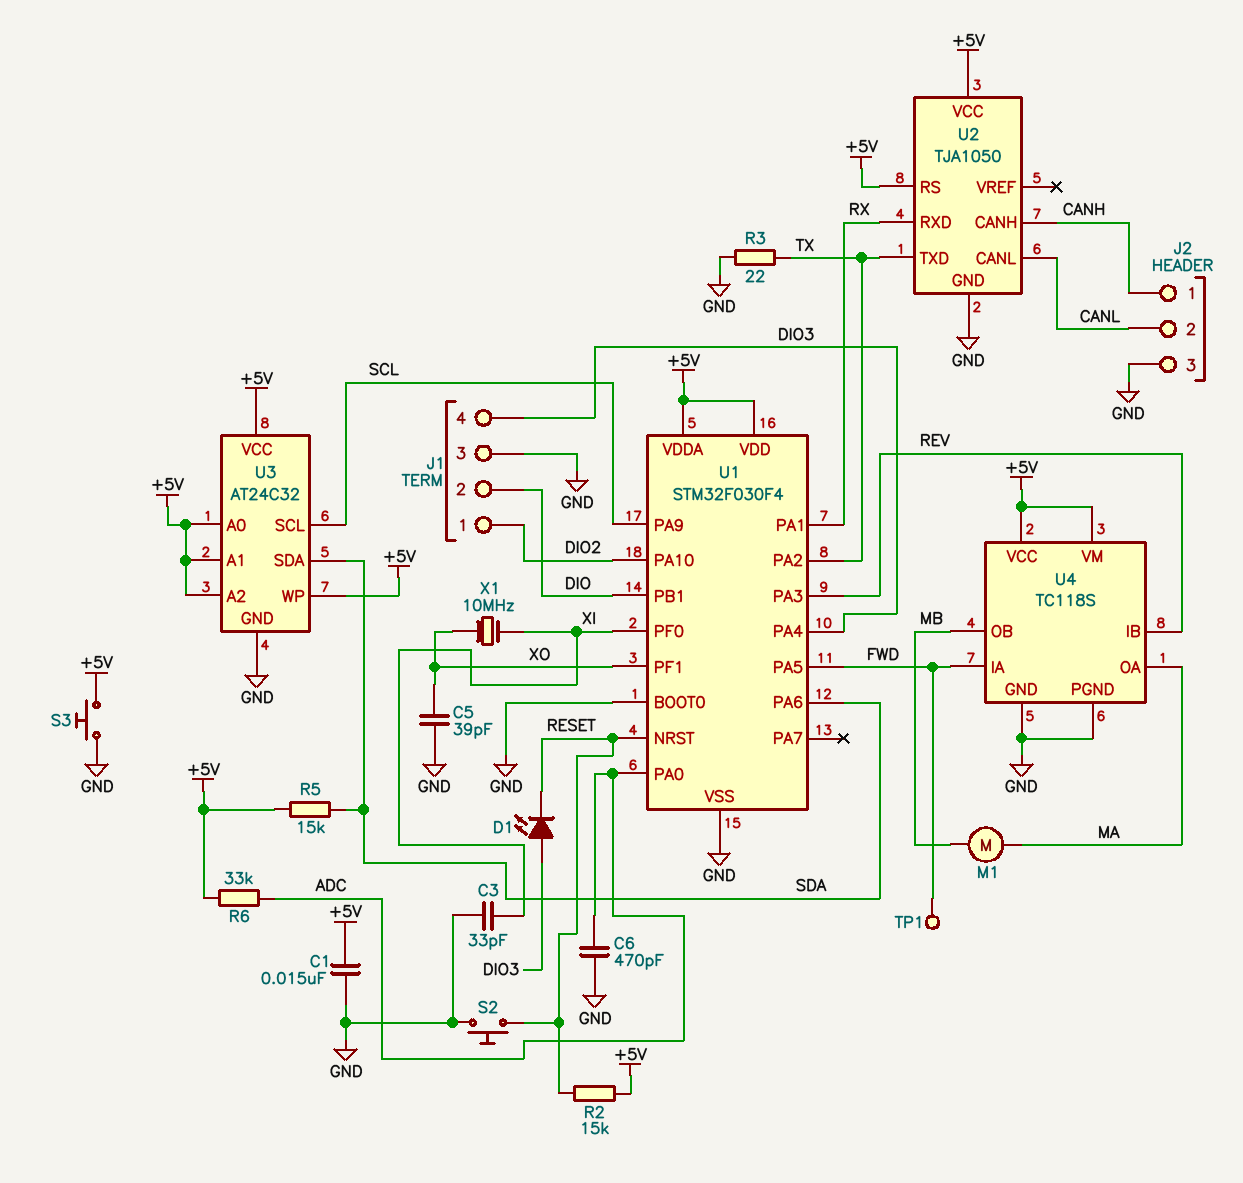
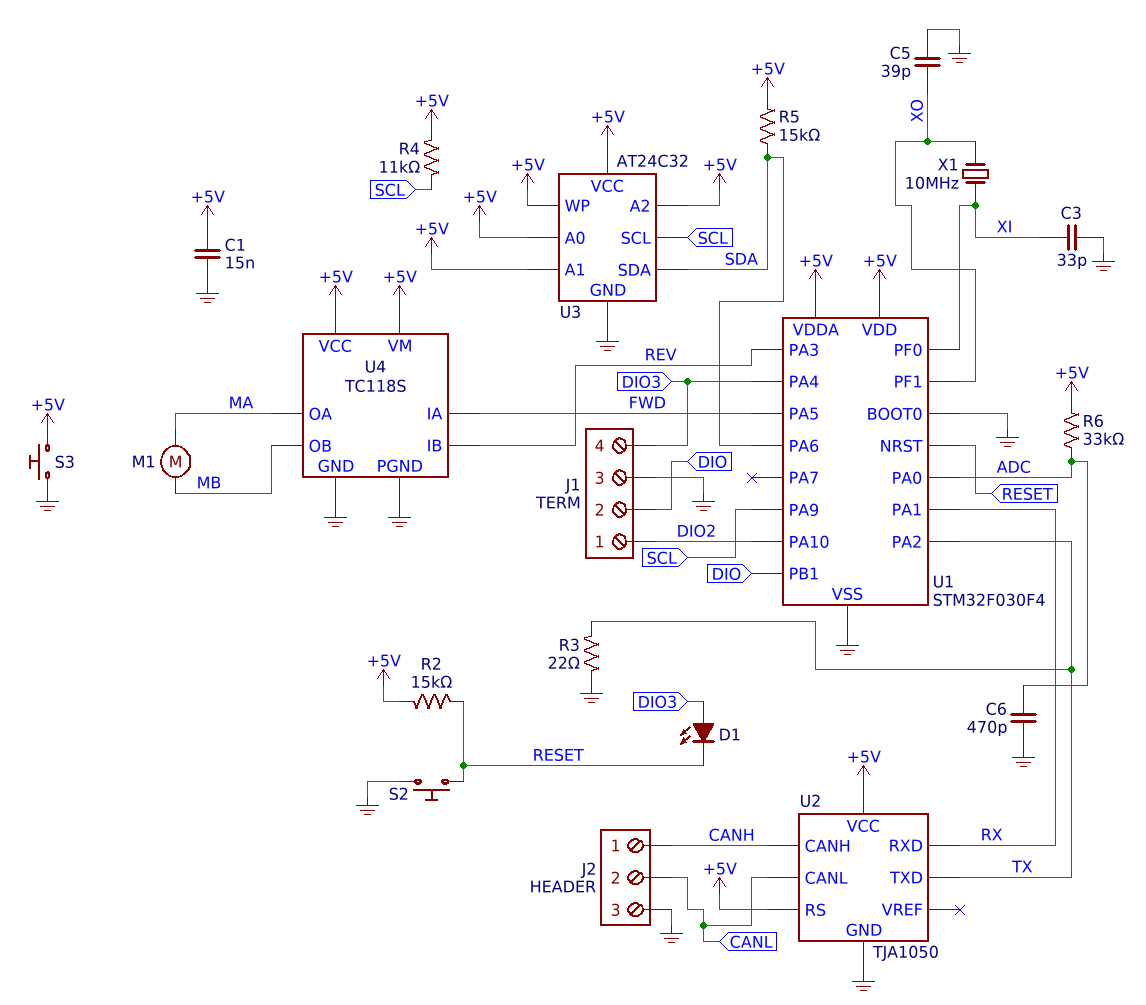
R4: none -> 11k (+5V, SCL)
TP1: test point (FWD) -> none

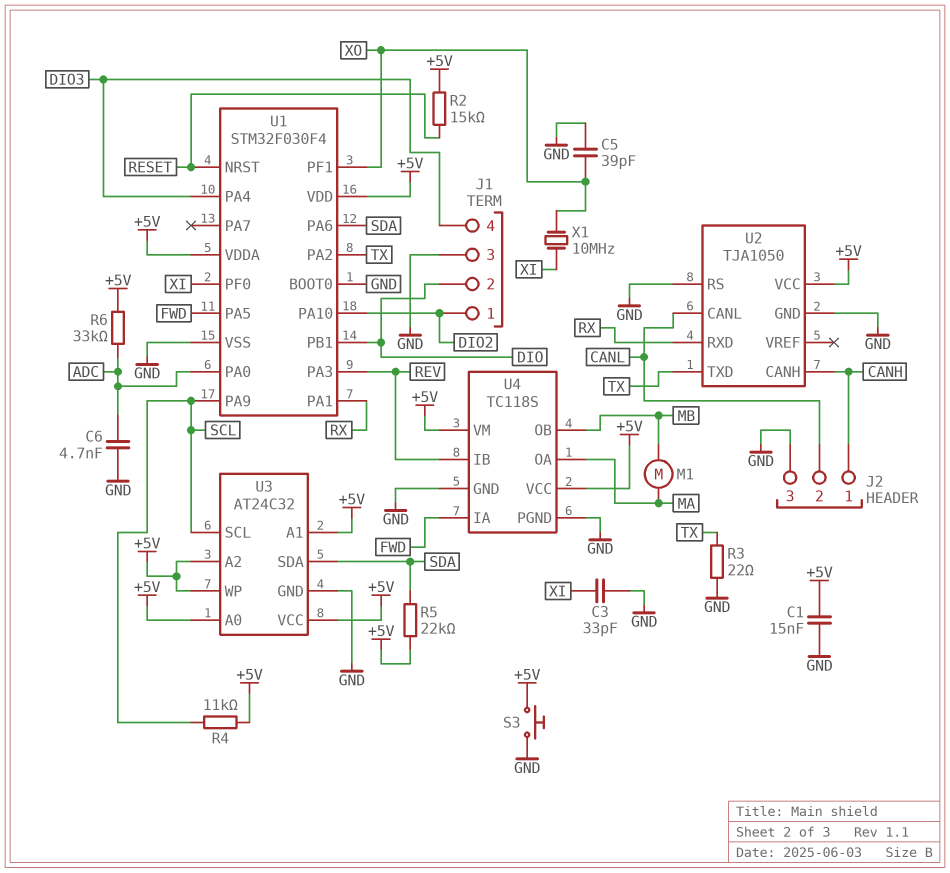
C6: 470pF (ADC, GND) -> 4.7nF (ADC, GND)
D1: LED (A DIO3, K RESET) -> none
R5: 15k (+5V, SDA) -> 22k (+5V, SDA)
S2: button (GND, RESET) -> none
U2 pin RS: +5V -> GND

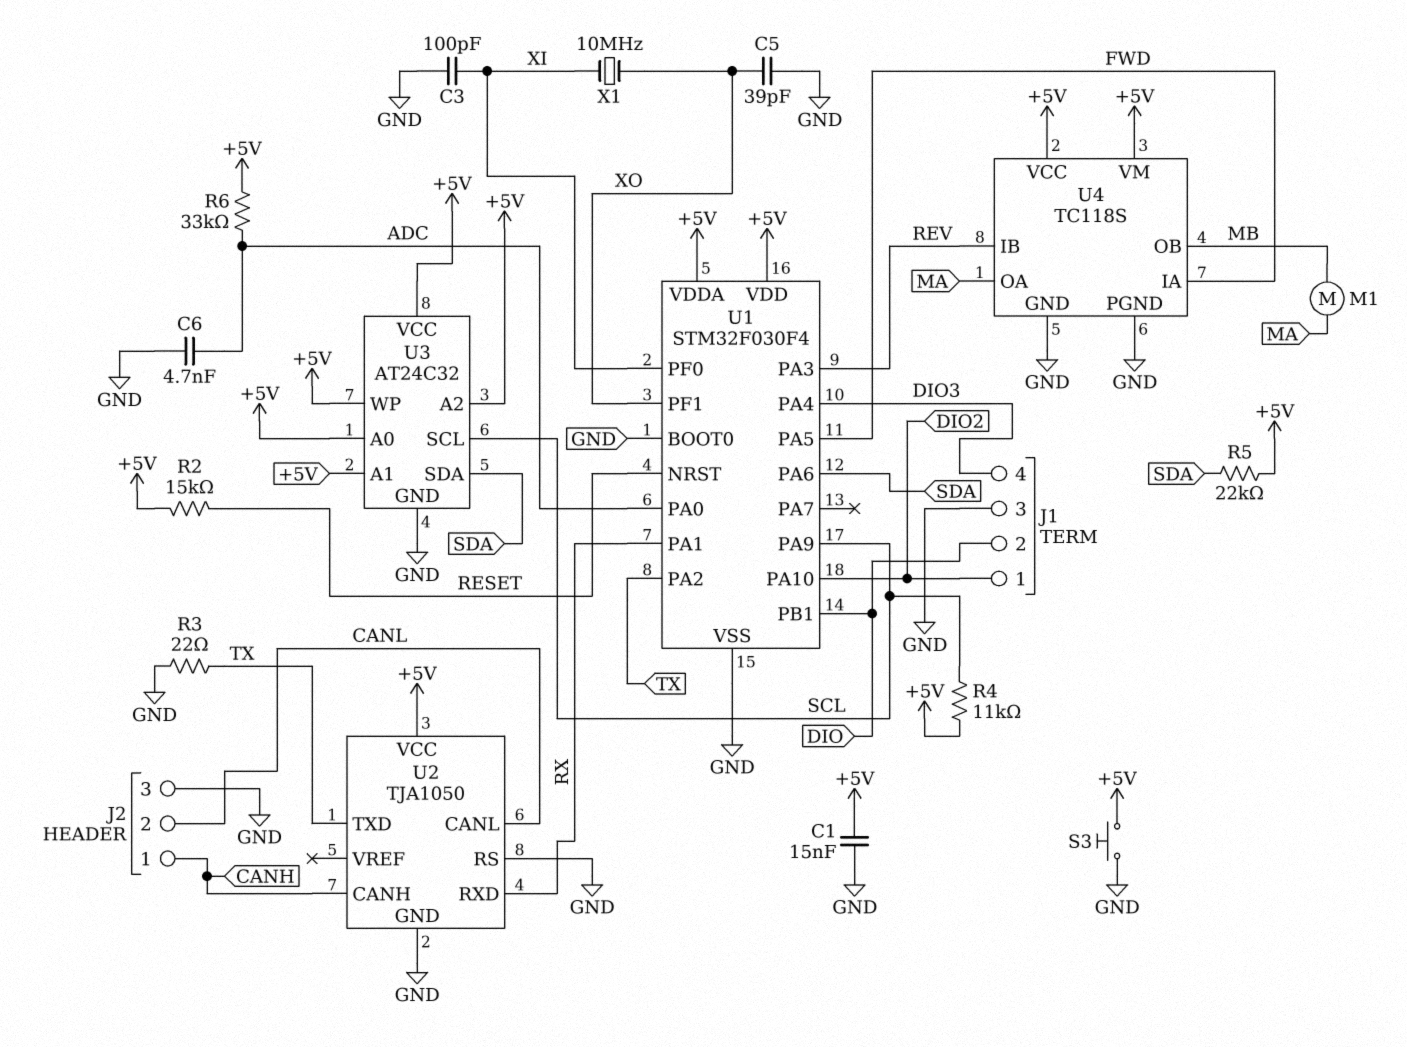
C3: 33pF (GND, XI) -> 100pF (GND, XI)

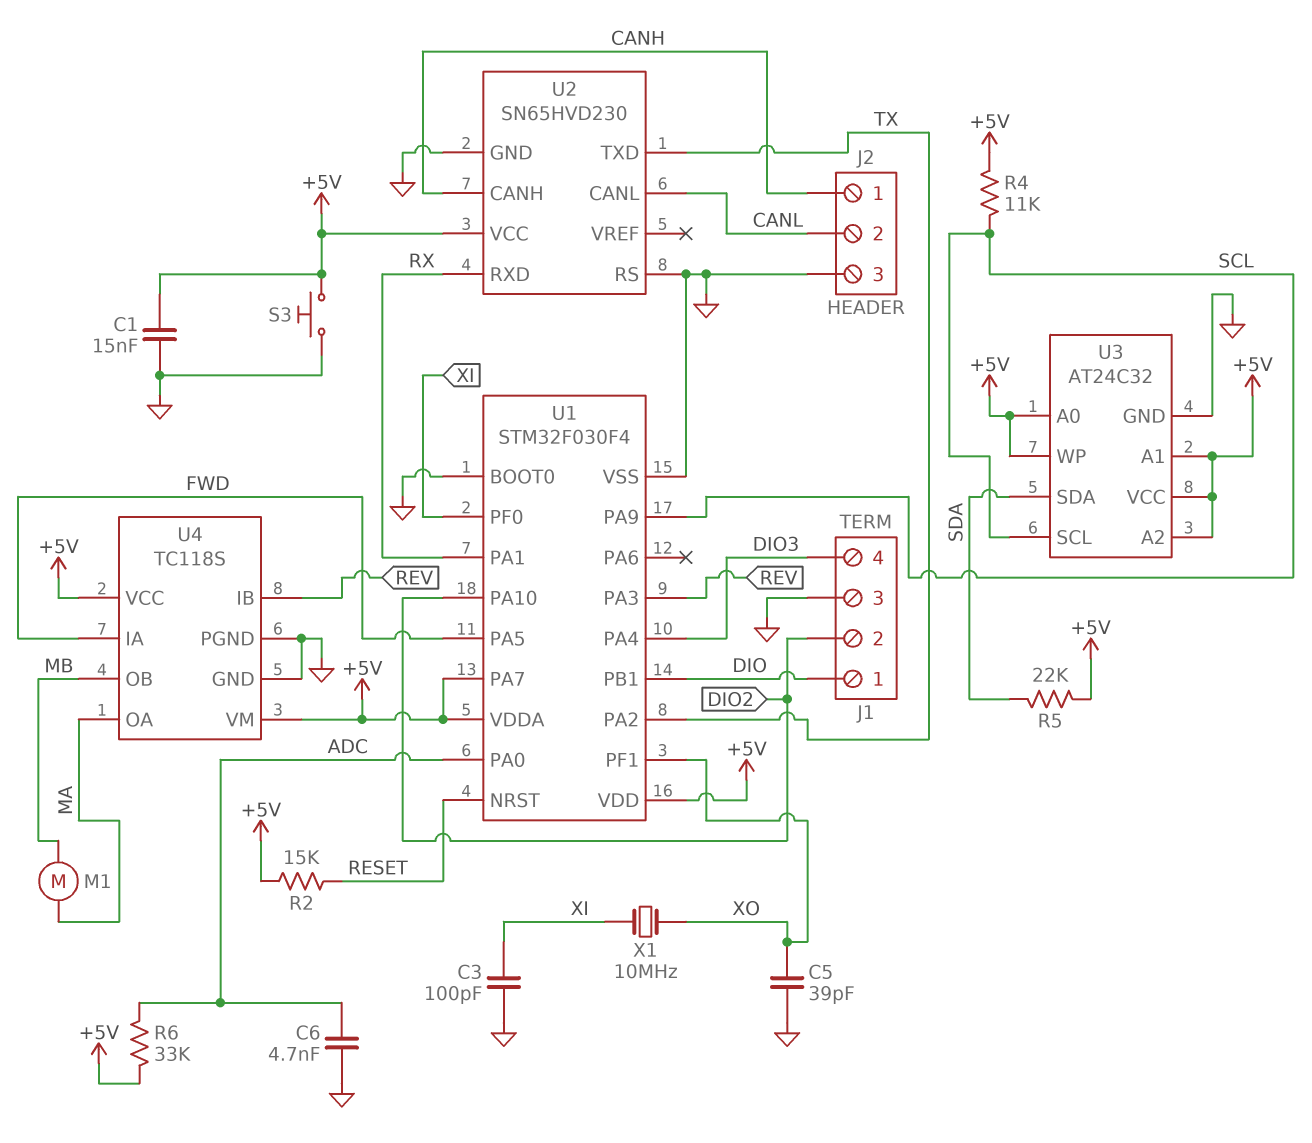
J1 pin 1: DIO2 -> DIO
J1 pin 2: DIO -> DIO2
R3: 22 (GND, TX) -> none
U1 pin PA6: SDA -> none
U1 pin PA7: none -> +5V
U2: TJA1050 -> SN65HVD230

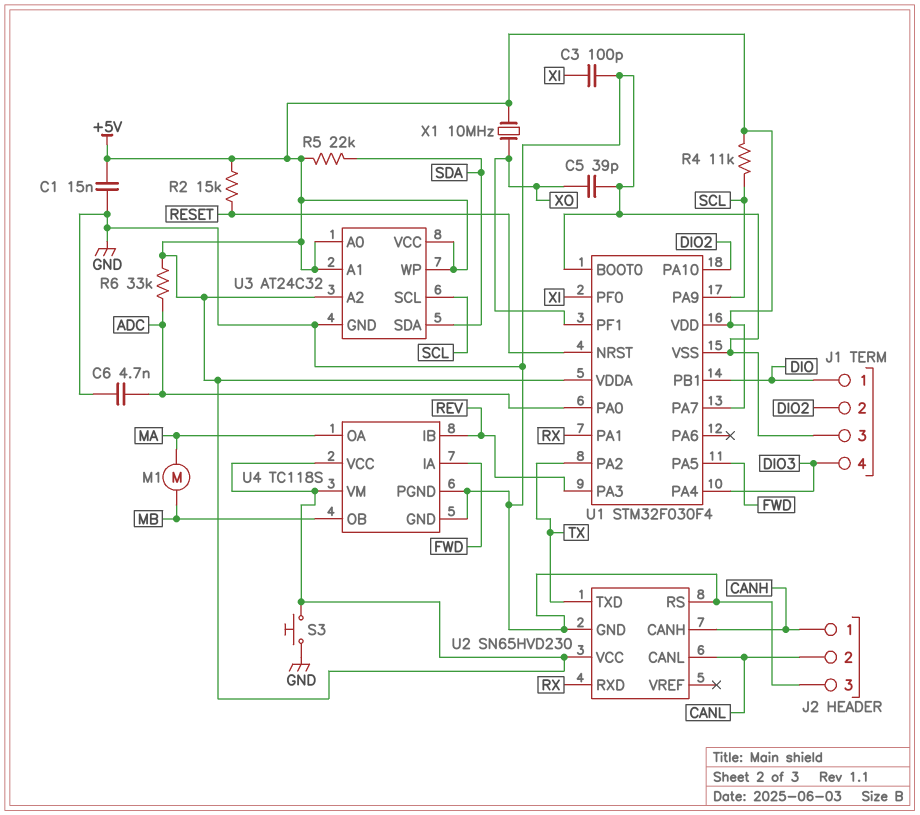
X1: 10MHz (XI, XO) -> 10MHz (+5V, XO)

